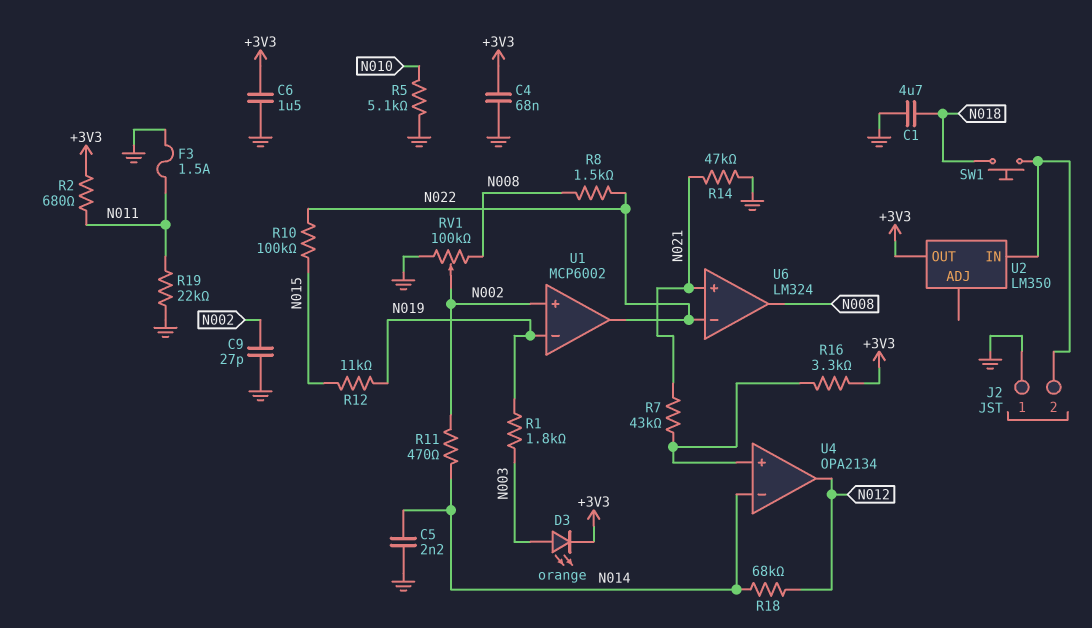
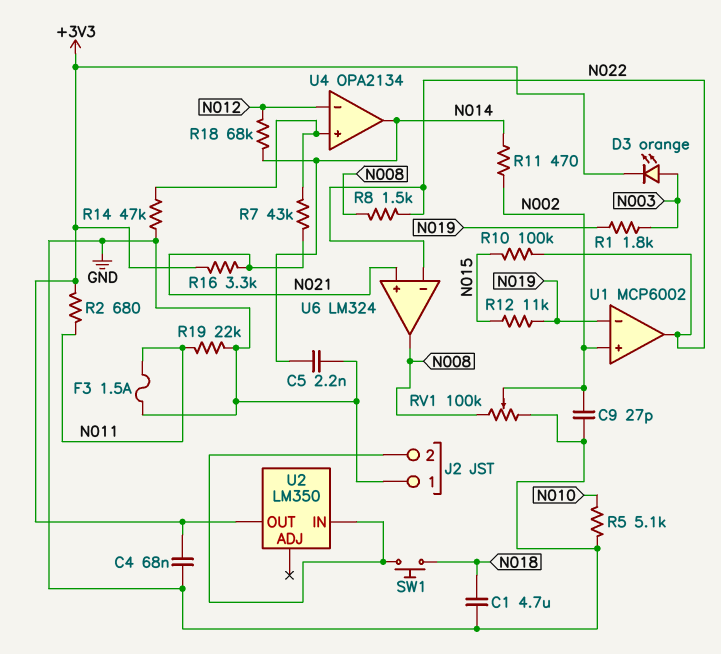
C6: 1.5uF (+3V3, GND) -> none
R14: 47k (GND, N021) -> 47k (GND, U4/in+)
R16: 3.3k (+3V3, U4/in+) -> 3.3k (+3V3, N021)
U4 pin in-: N014 -> N012
U4 pin out: N012 -> N014

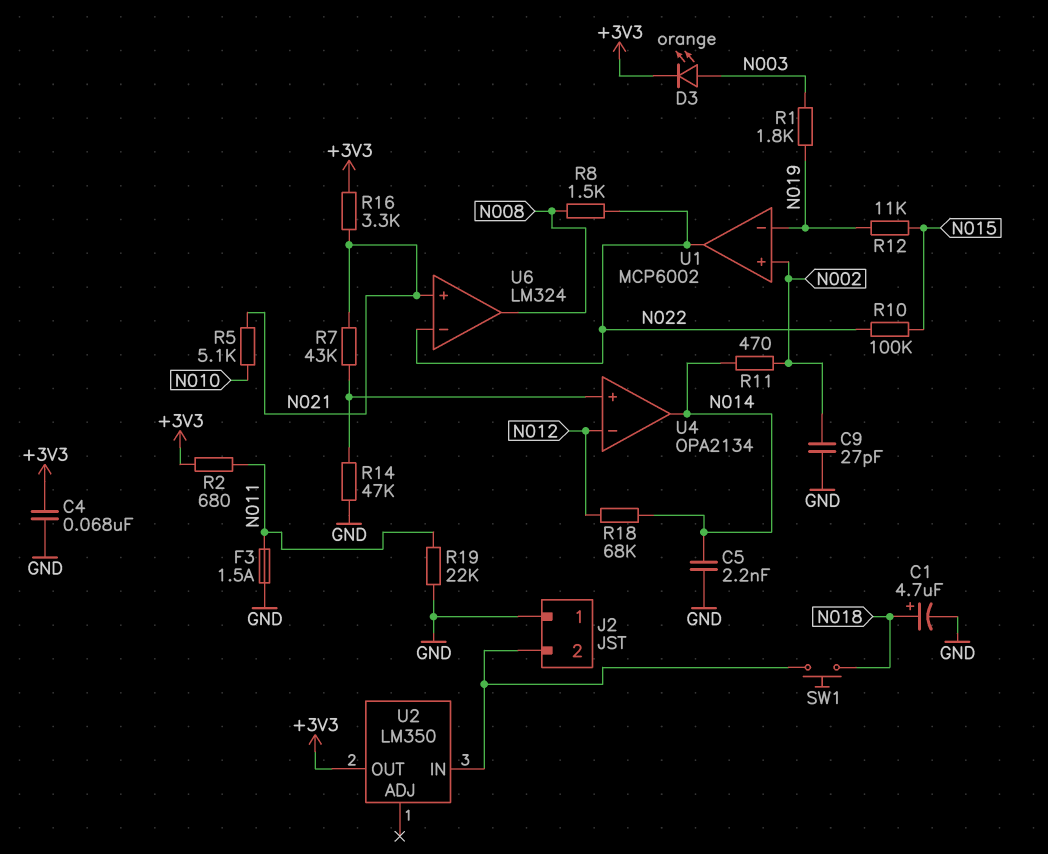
C1: 4.7uF (GND, N018) -> 4.7uF (plus N018, minus GND)
R5: 5.1k (GND, N010) -> 5.1k (N010, N021)
RV1: 100k (GND, N008, wiper N002) -> none

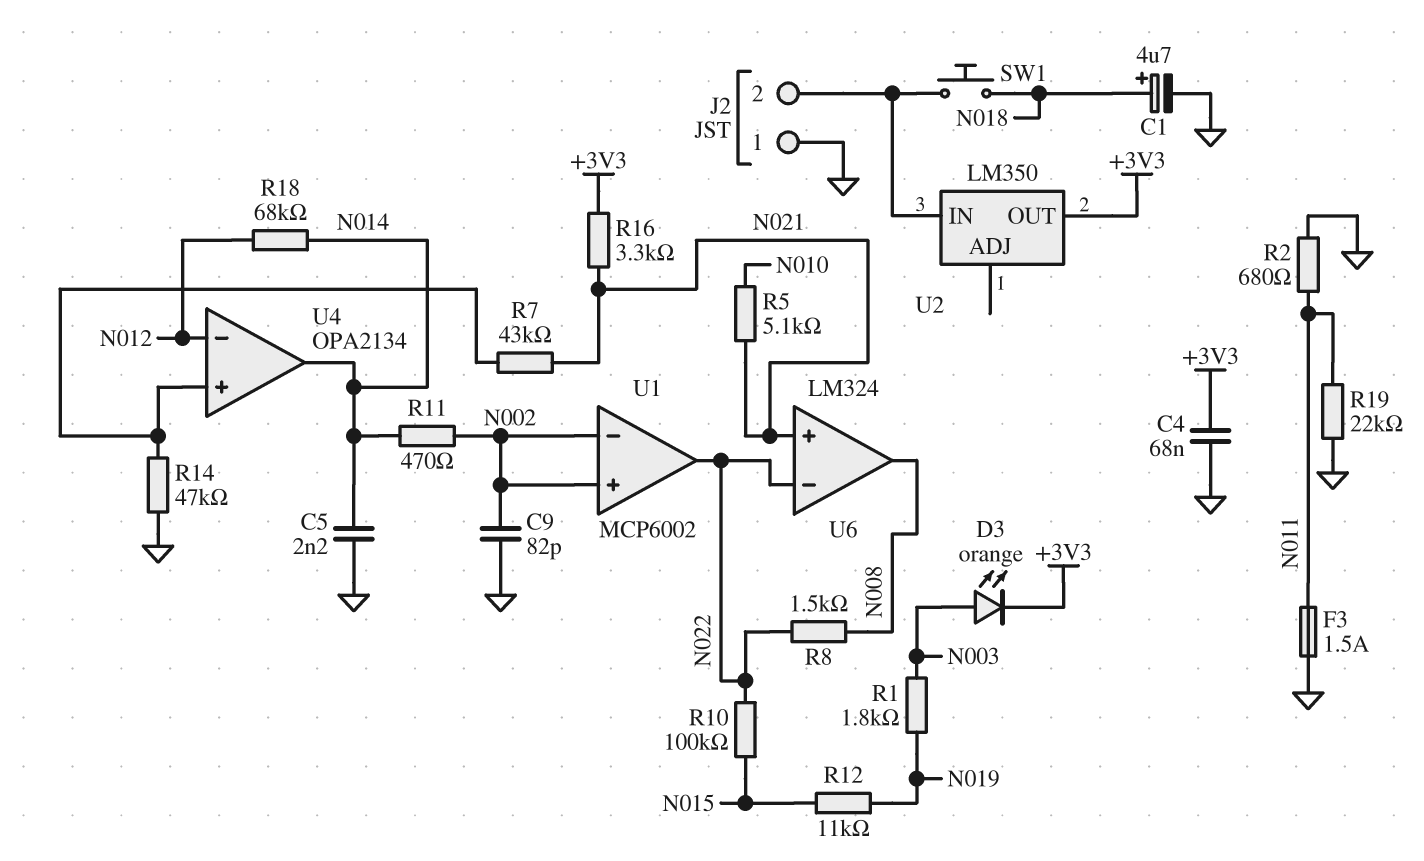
C9: 27pF (GND, N002) -> 82pF (GND, N002)
R2: 680 (+3V3, N011) -> 680 (GND, N011)
U1 pin in-: N019 -> N002

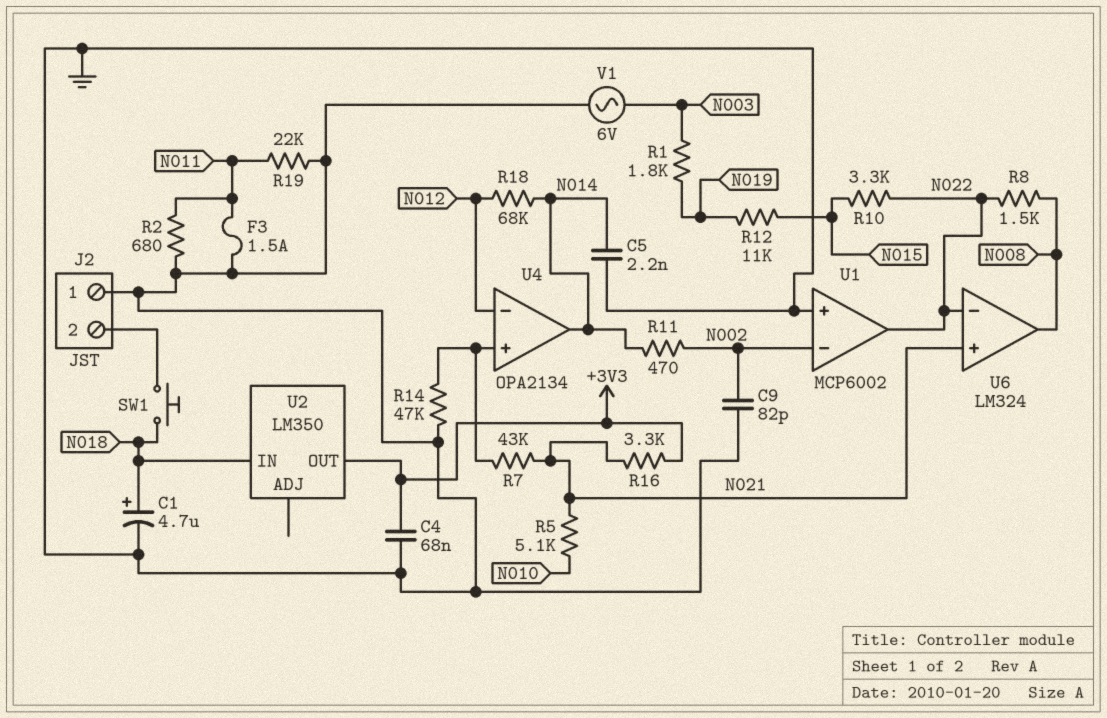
D3: LED orange (A N003, K +3V3) -> none
R10: 100k (N015, N022) -> 3.3k (N015, N022)
U1 pin in+: N002 -> GND
U2 pin IN: J2/2 -> N018
V1: none -> AC 6V (GND, N003)

